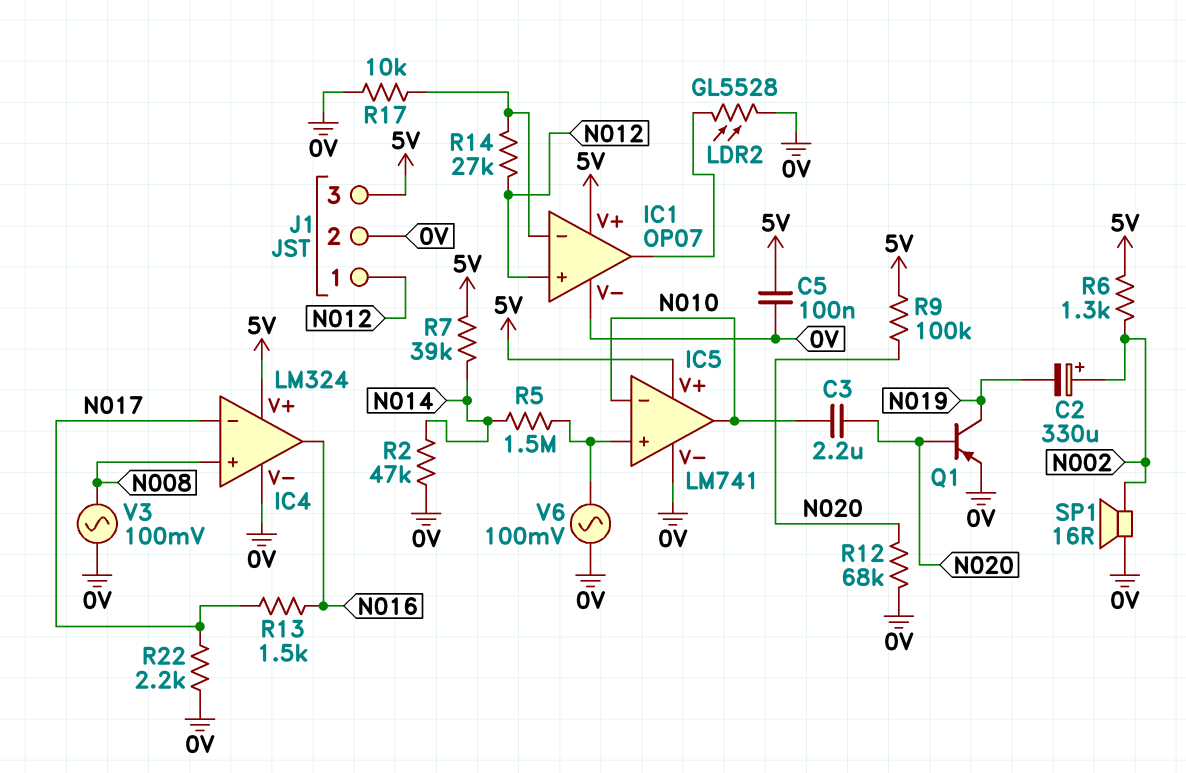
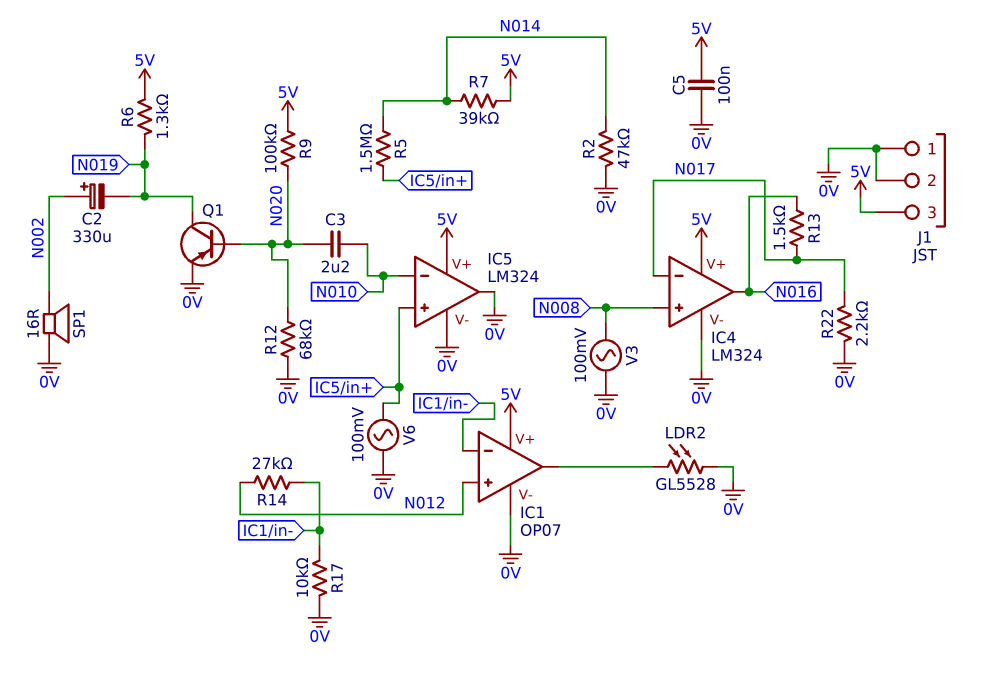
IC5: LM741 -> LM324
IC5 pin out: N010 -> 0V
J1 pin 1: N012 -> 0V
R6: 1.3k (5V, N002) -> 1.3k (5V, N019)

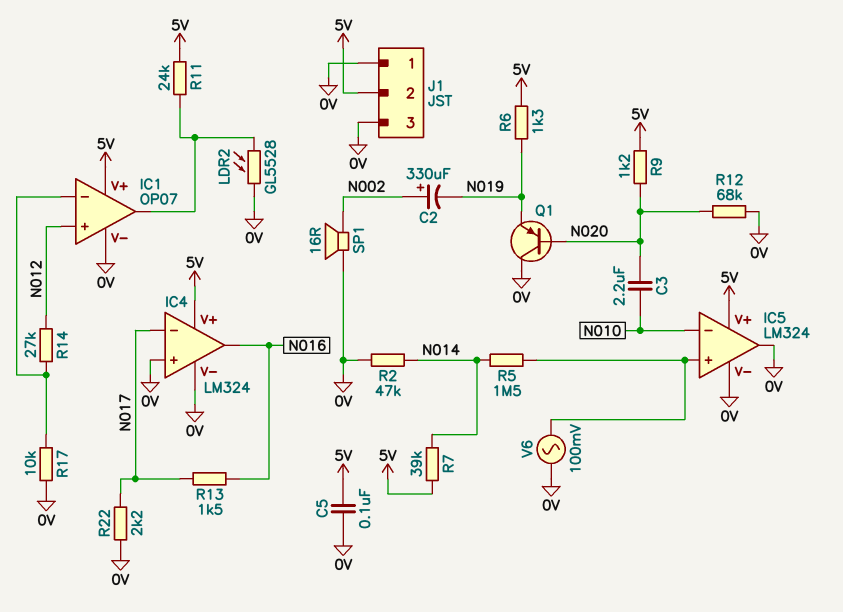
IC4 pin in+: N008 -> 0V
J1 pin 2: 0V -> 5V
J1 pin 3: 5V -> 0V
Q1: PNP (B N020, C N019, E 0V) -> PNP (B N020, C 0V, E N019)
R9: 100k (5V, N020) -> 1.2k (5V, N020)
R11: none -> 24k (5V, IC1/out)
V3: AC 100mV (0V, N008) -> none

